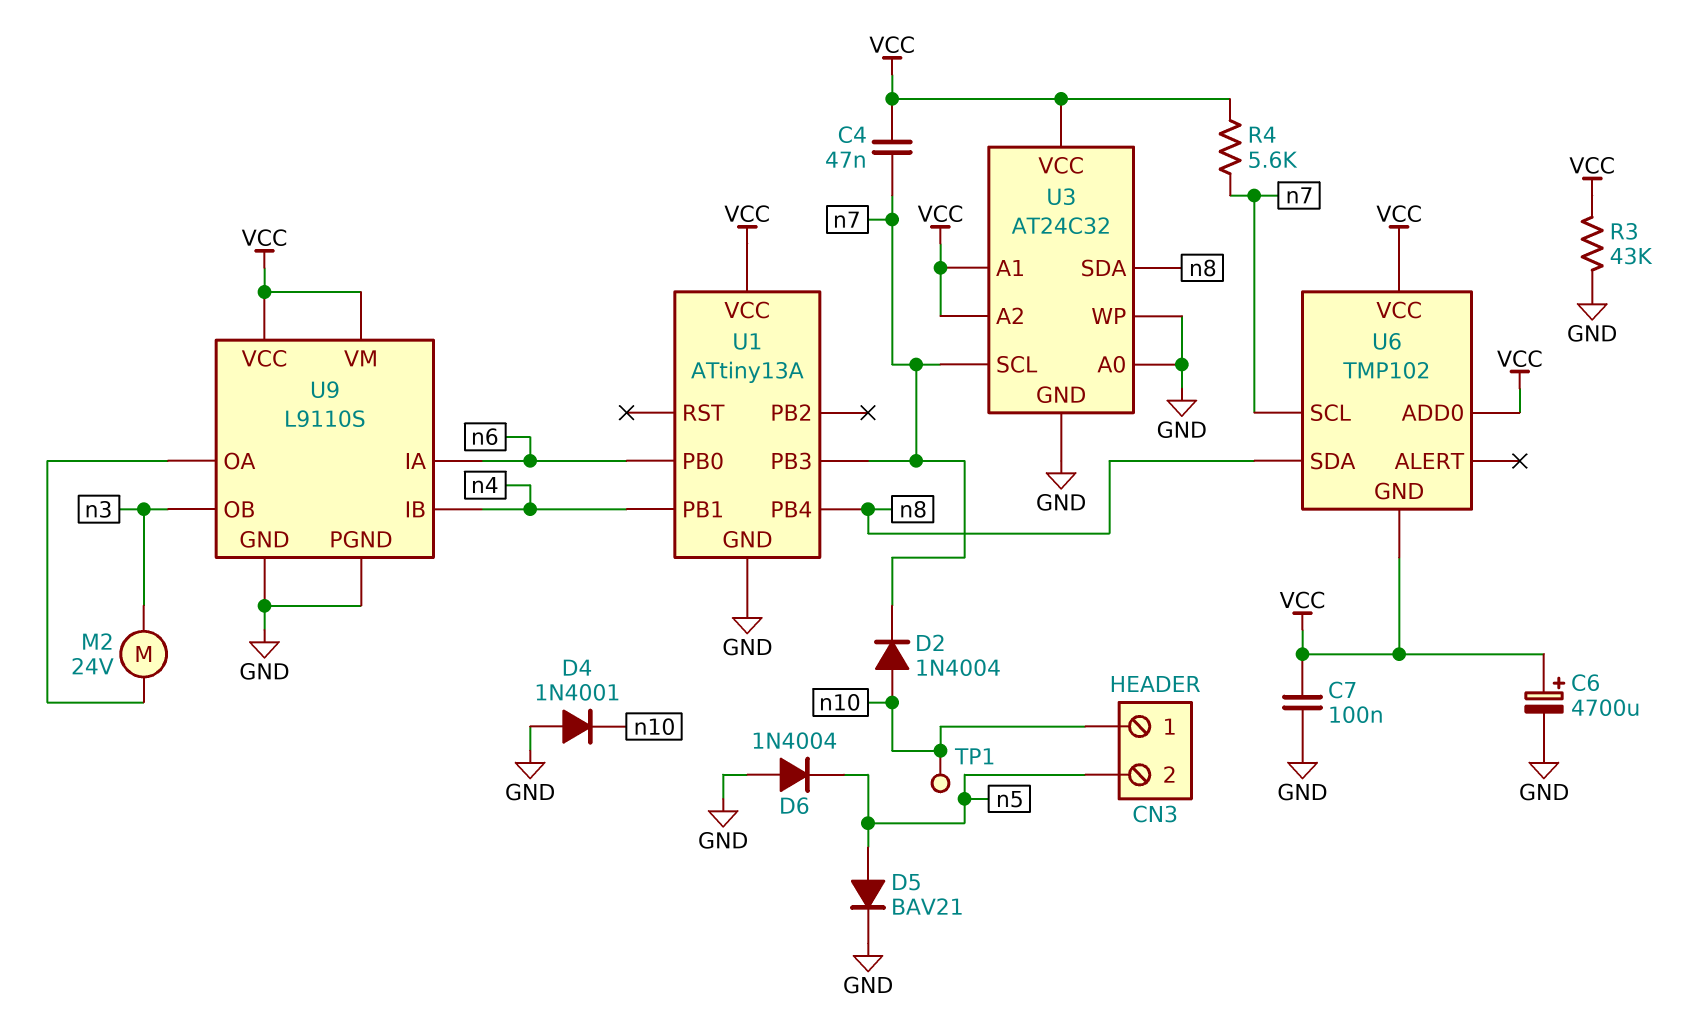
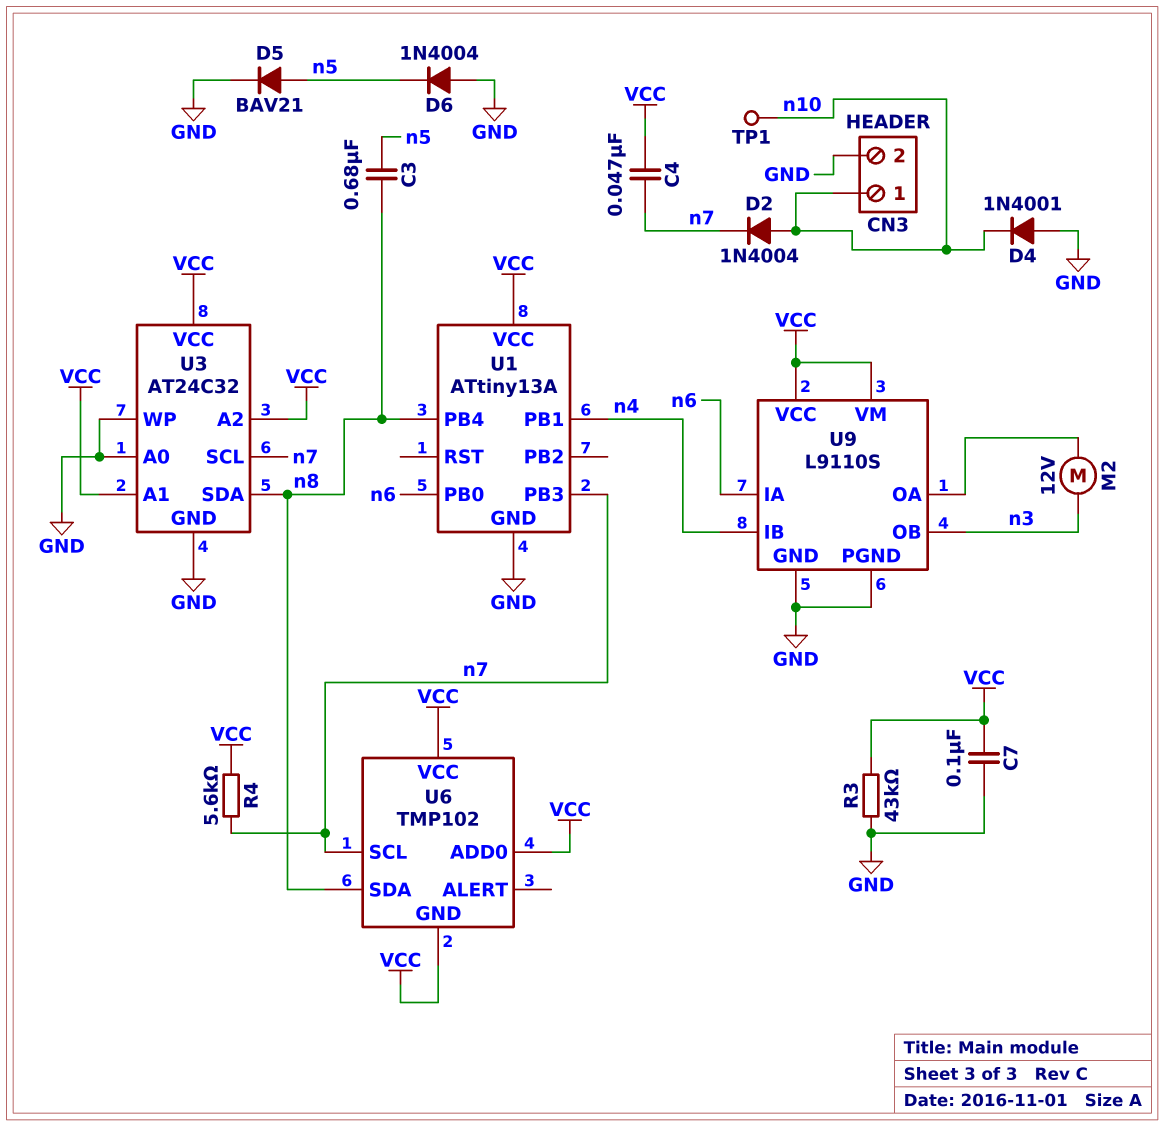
C3: none -> 680nF (n5, n8)
C6: 4700uF (plus VCC, minus GND) -> none
CN3 pin 2: n5 -> GND
M2: motor 24V (U9/OA, n3) -> motor 12V (U9/OA, n3)

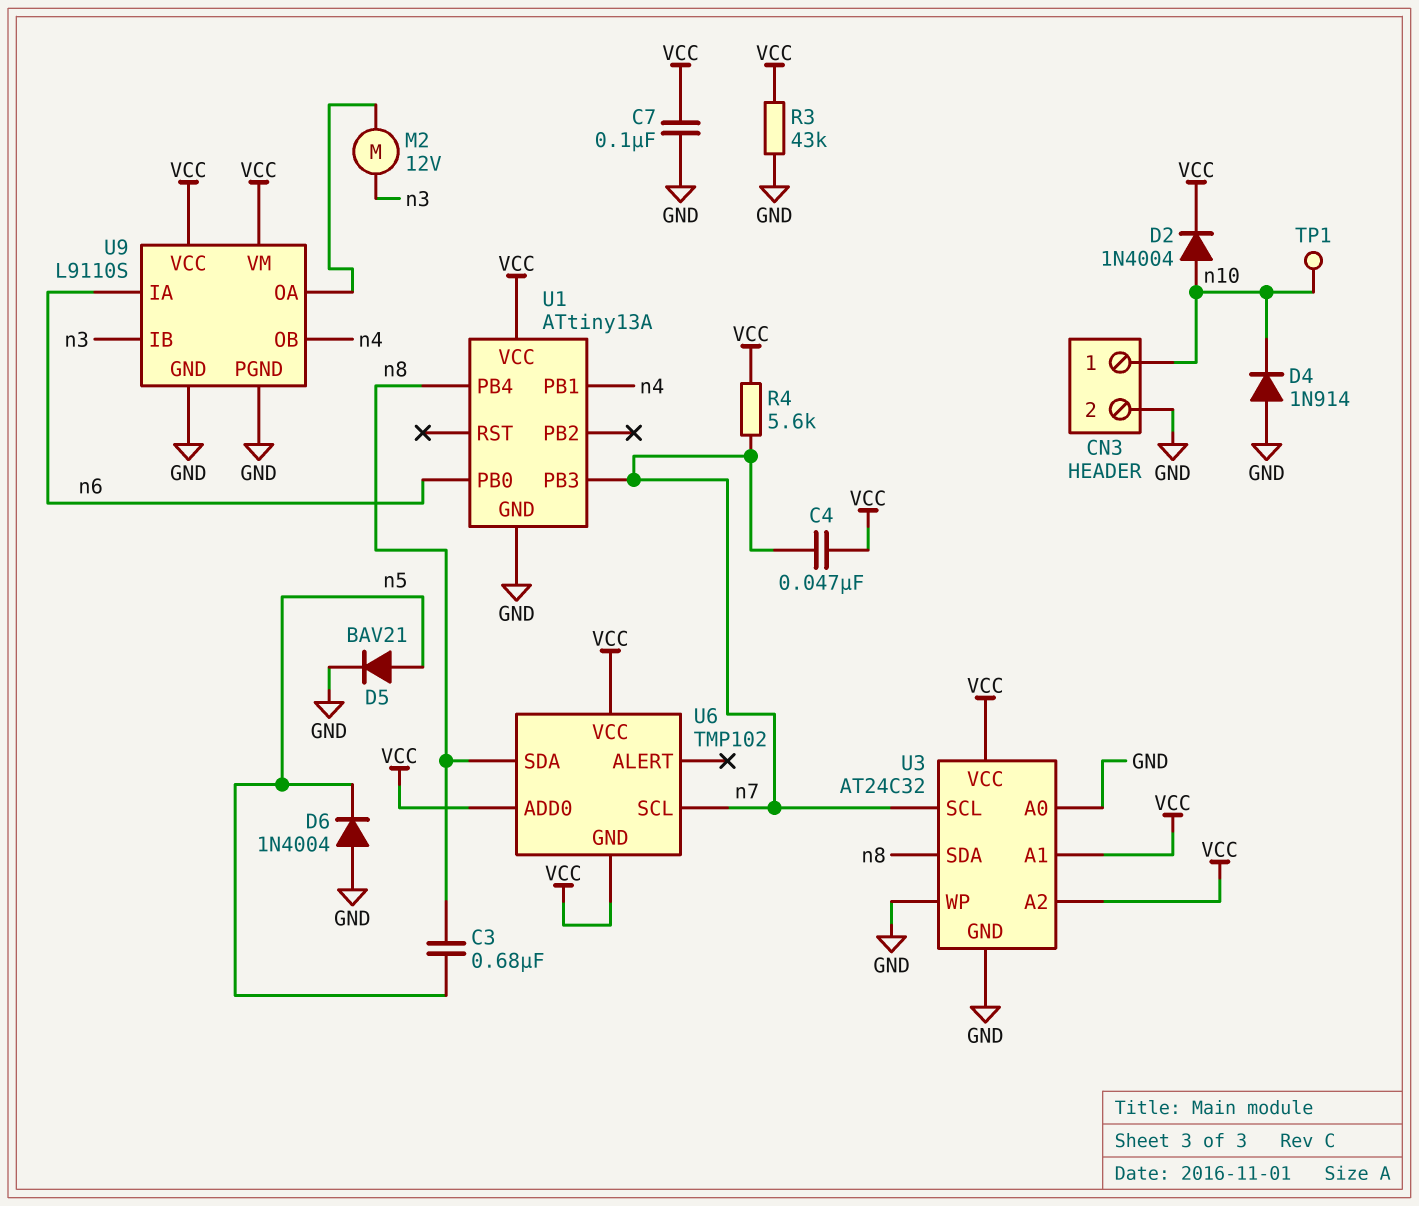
D2: diode 1N4004 (A n10, K n7) -> diode 1N4004 (A n10, K VCC)
D4: diode 1N4001 (A GND, K n10) -> diode 1N914 (A GND, K n10)
U9 pin IB: n4 -> n3
U9 pin OB: n3 -> n4

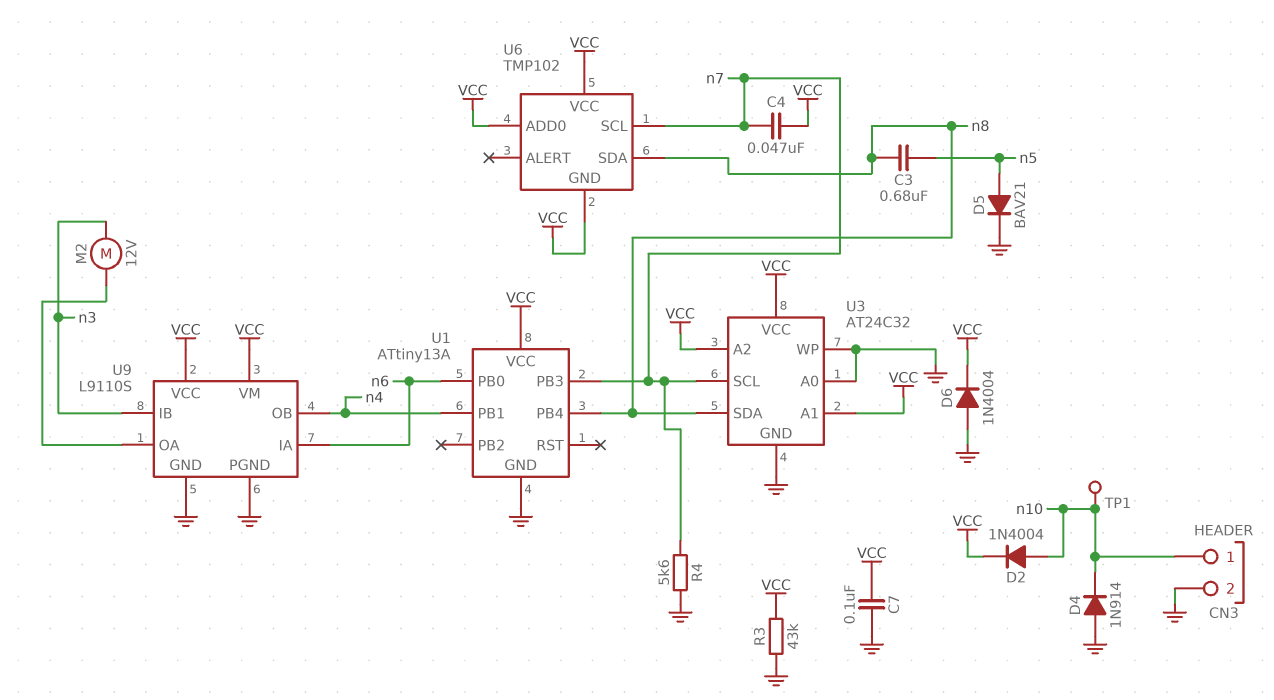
D6: diode 1N4004 (A GND, K n5) -> diode 1N4004 (A GND, K VCC)
R4: 5.6k (VCC, n7) -> 5.6k (GND, n7)

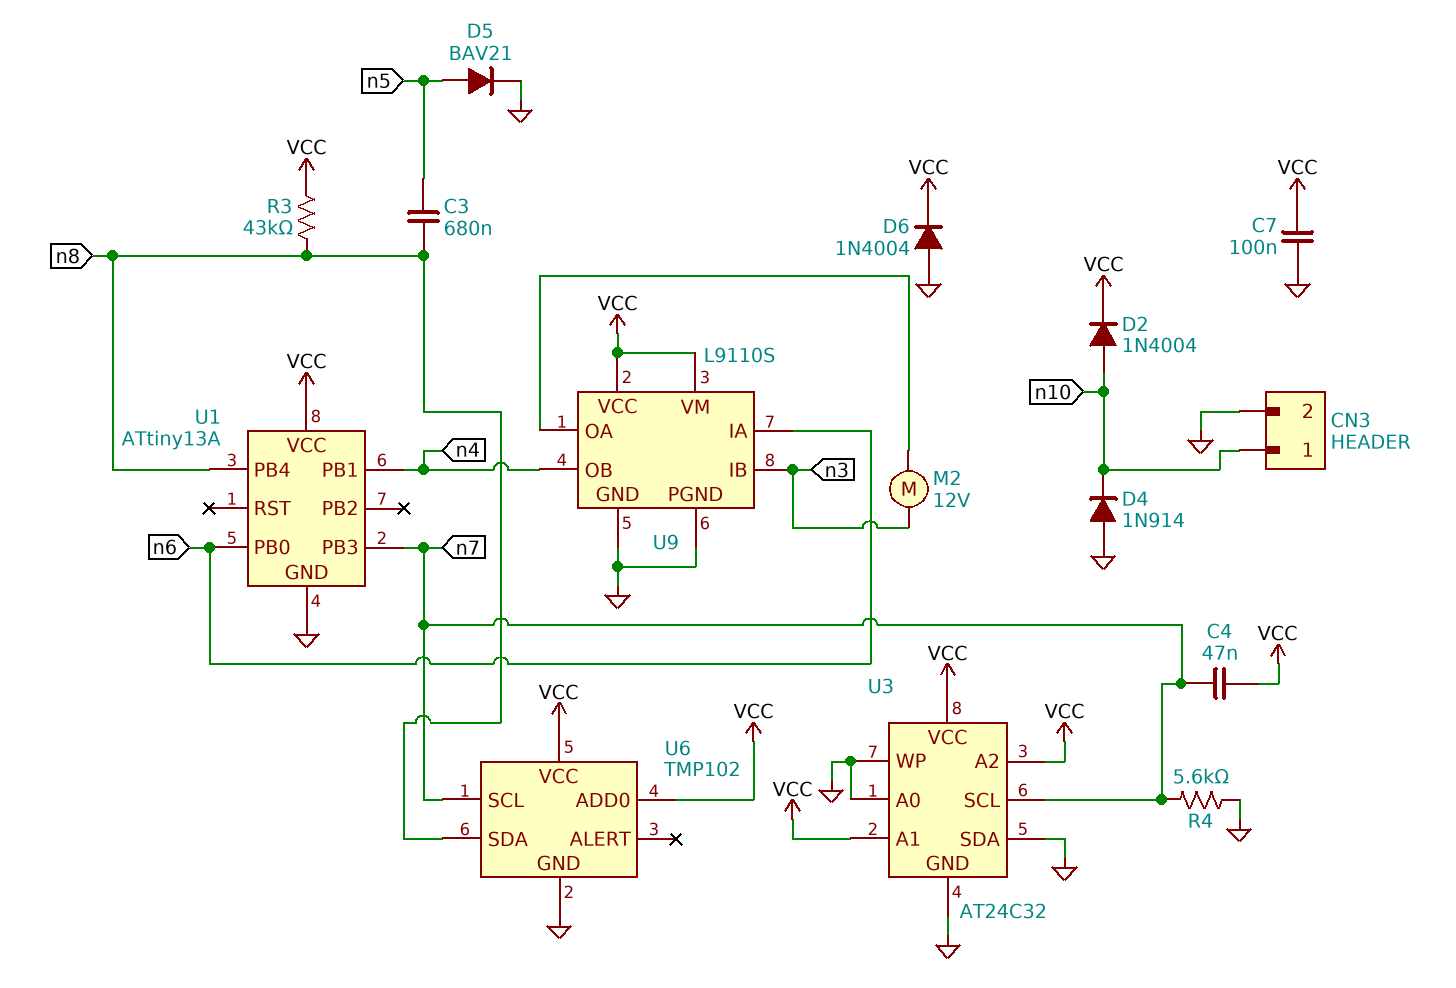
R3: 43k (GND, VCC) -> 43k (VCC, n8)
TP1: test point (n10) -> none
U3 pin SDA: n8 -> GND
U6 pin GND: VCC -> GND

